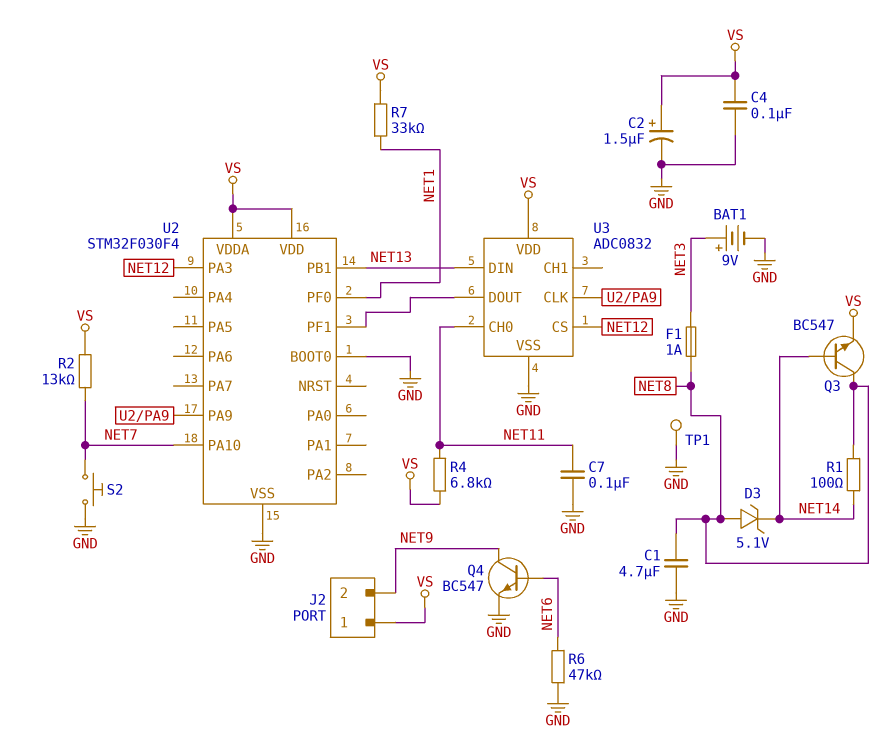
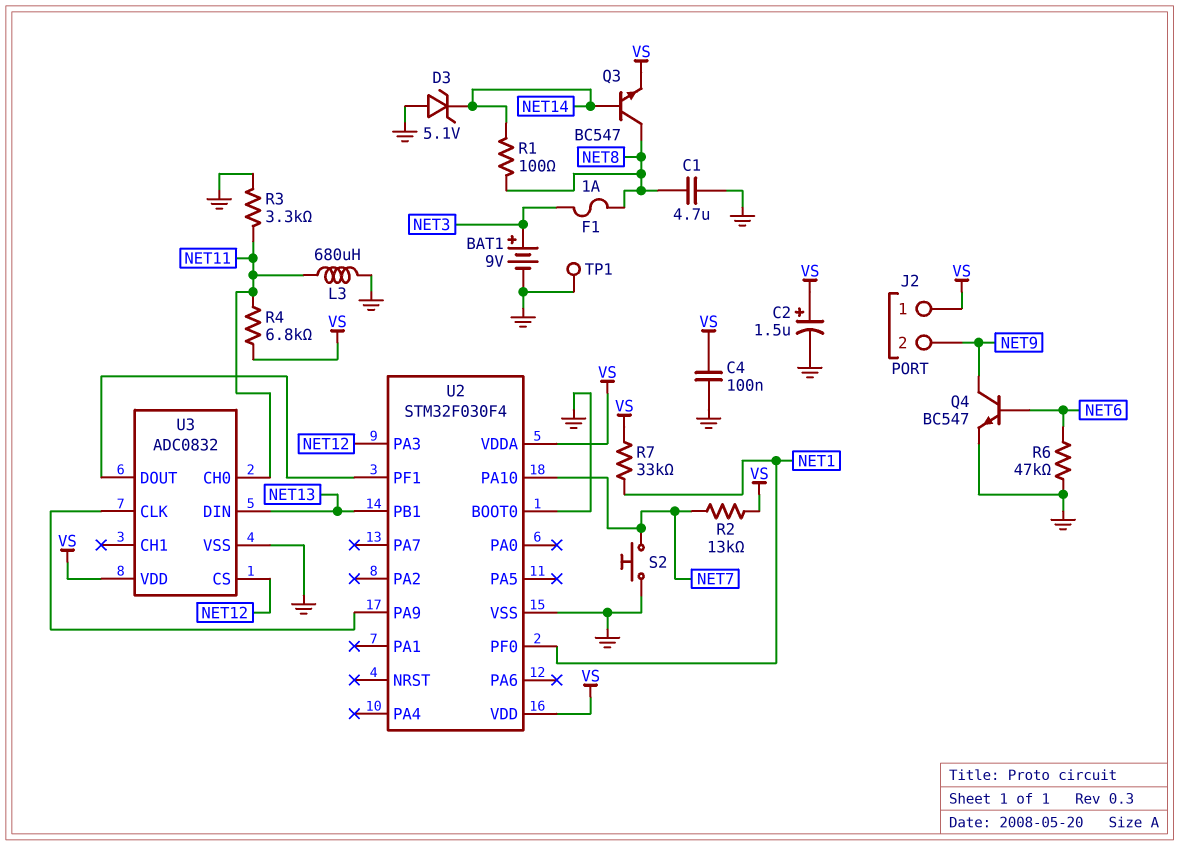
C7: 100nF (GND, NET11) -> none
D3: zener 5.1V (A NET8, K NET14) -> zener 5.1V (A GND, K NET14)
L3: none -> 680uH (GND, NET11)
R3: none -> 3.3k (GND, NET11)

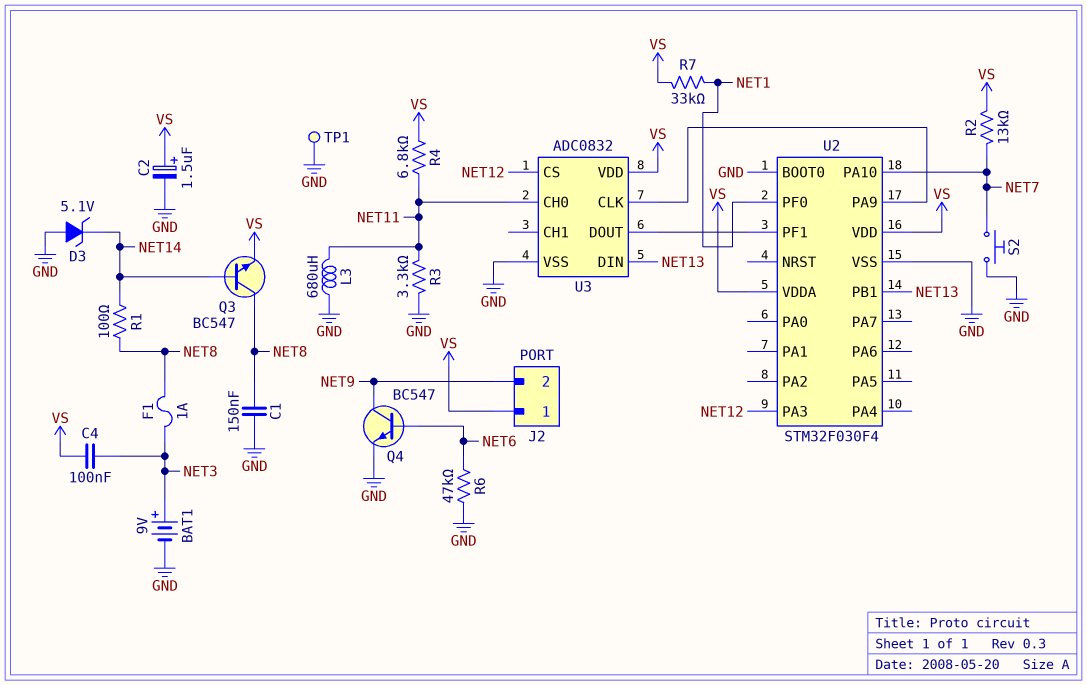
C1: 4.7uF (GND, NET8) -> 150nF (GND, NET8)
C4: 100nF (GND, VS) -> 100nF (NET3, VS)

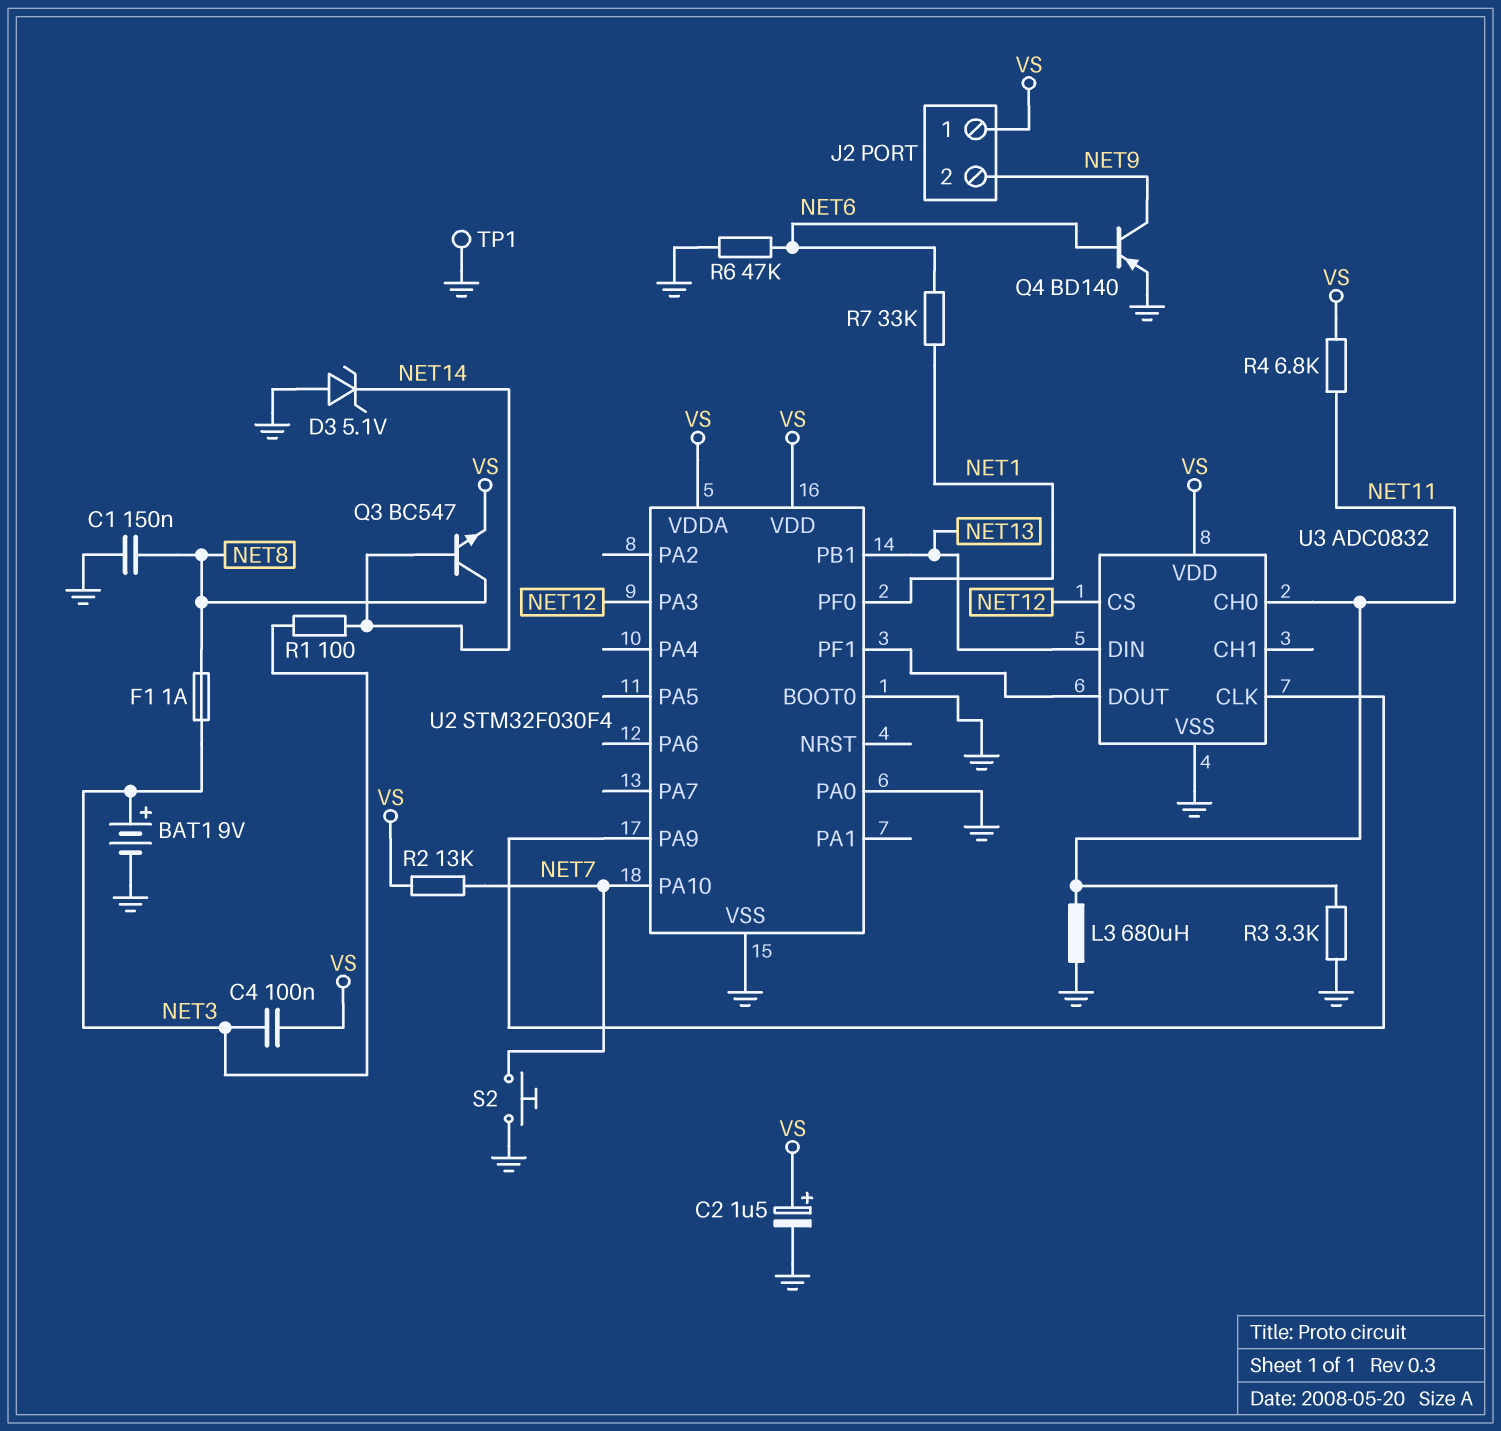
Q4: NPN BC547 (B NET6, C NET9, E GND) -> PNP BD140 (B NET6, C NET9, E GND)
R1: 100 (NET8, NET14) -> 100 (NET3, NET14)
R7: 33k (NET1, VS) -> 33k (NET1, NET6)
U2 pin PA0: none -> GND

